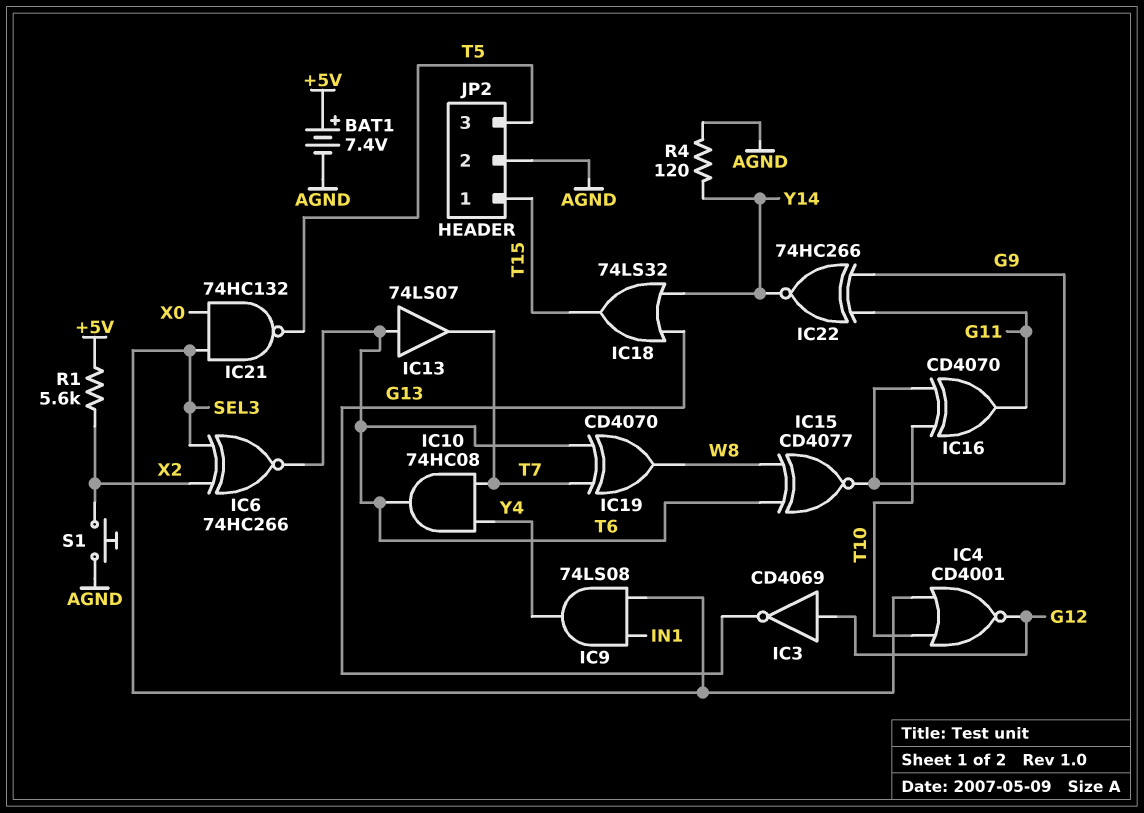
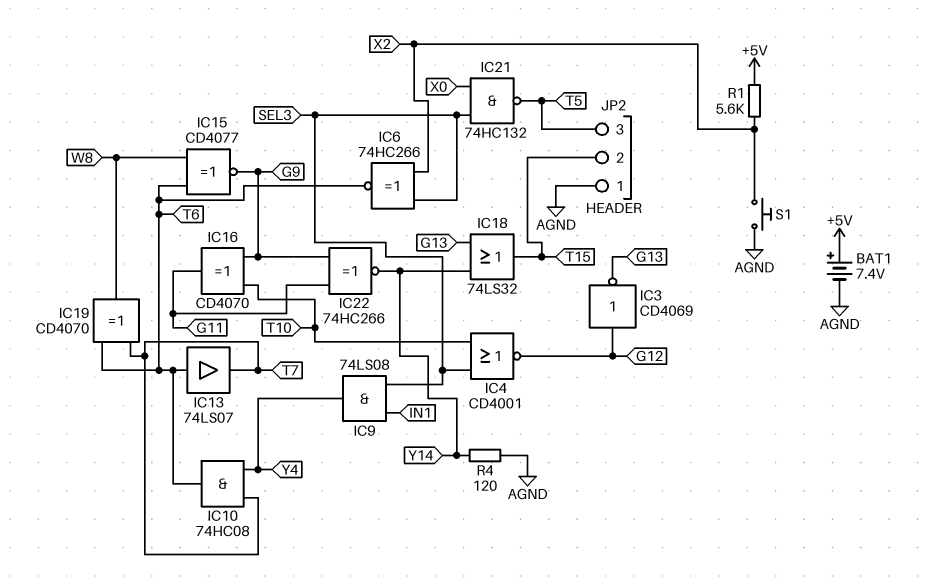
JP2 pin 1: T15 -> AGND
JP2 pin 2: AGND -> T15

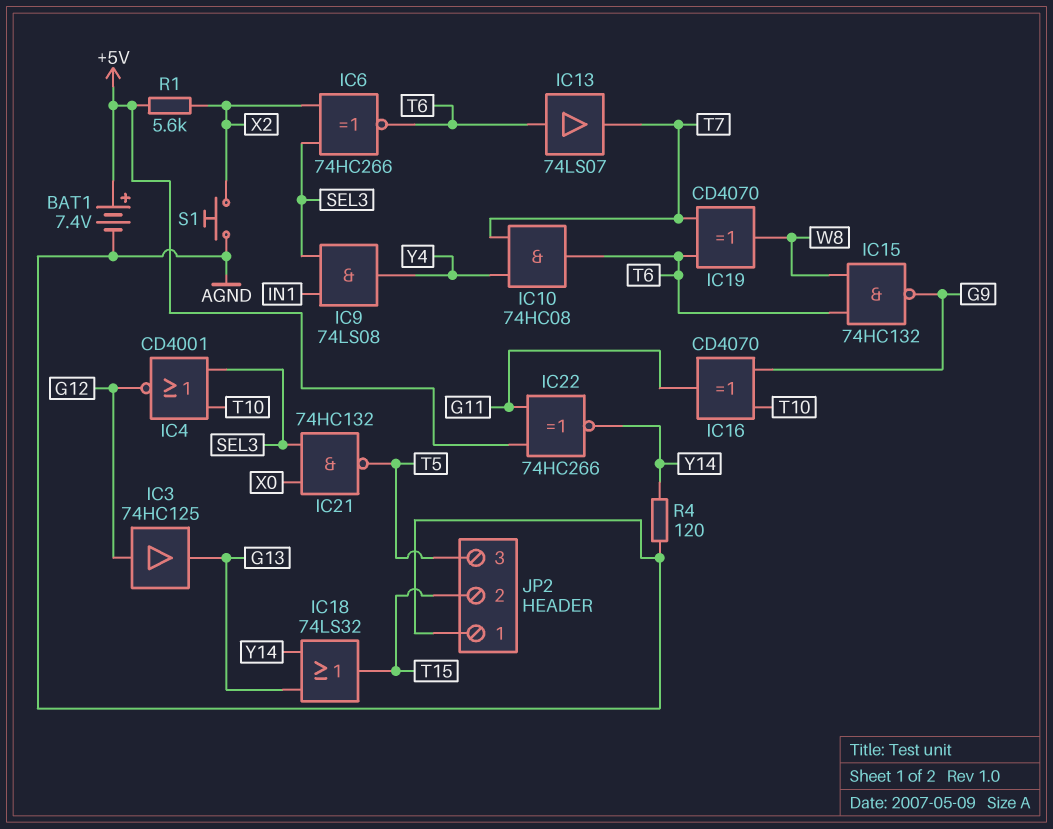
IC3: NOT CD4069 (in G12, out G13) -> buffer 74HC125 (in G12, out G13)
IC15: XNOR CD4077 (in T6, in W8, out G9) -> NAND 74HC132 (in T6, in W8, out G9)
IC22: XNOR 74HC266 (in G9, in G11, out Y14) -> XNOR 74HC266 (in +5V, in G11, out Y14)

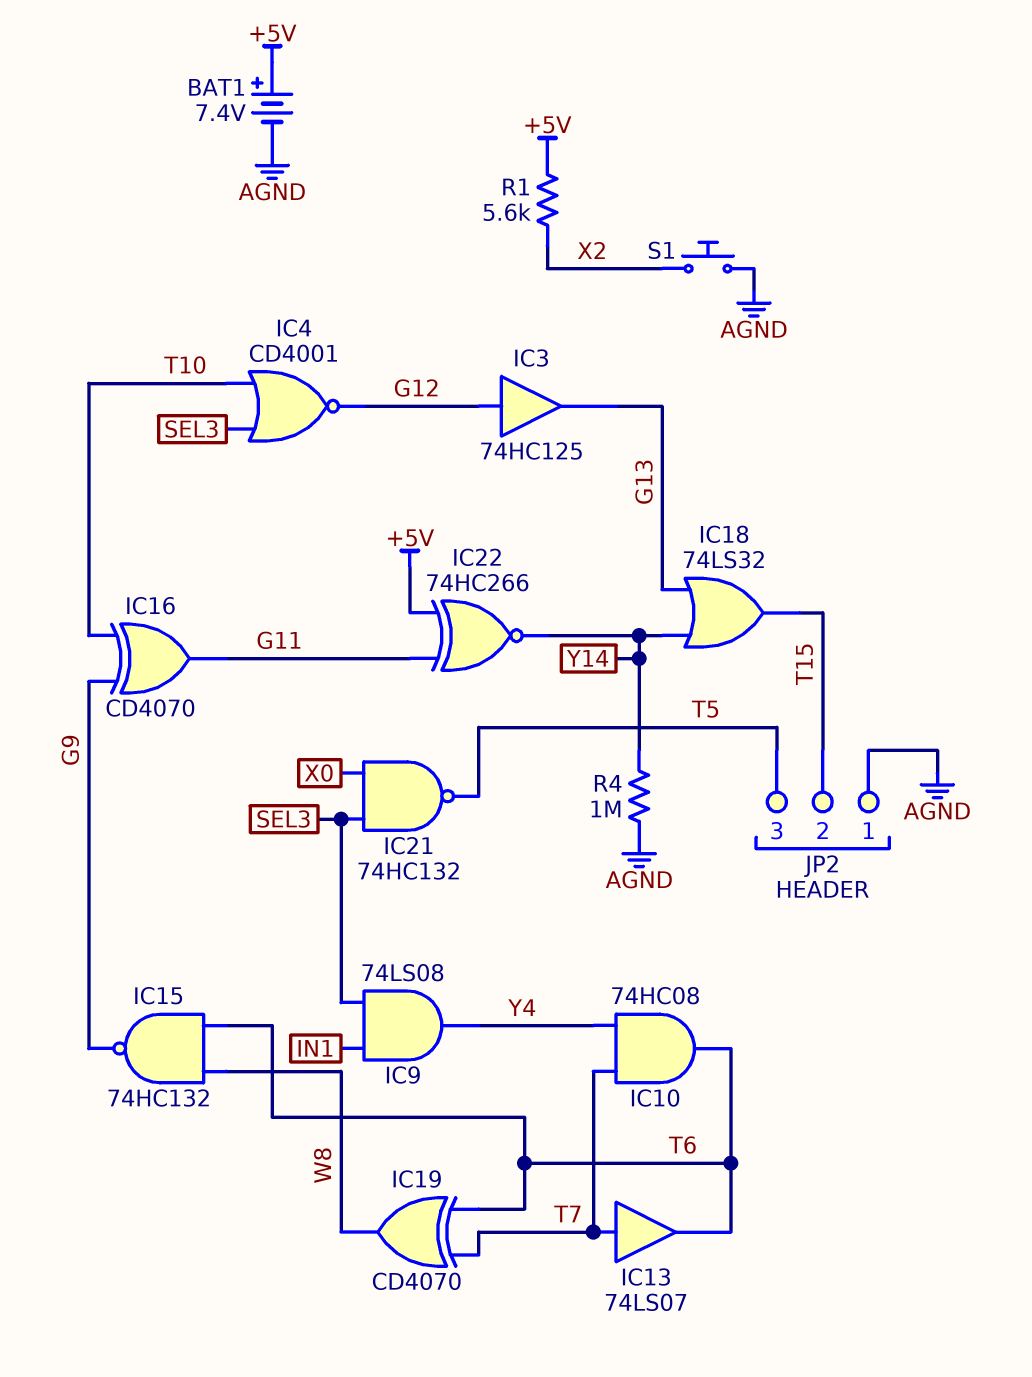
IC6: XNOR 74HC266 (in SEL3, in X2, out T6) -> none
IC13: buffer 74LS07 (in T6, out T7) -> buffer 74LS07 (in T7, out T6)
R4: 120 (AGND, Y14) -> 1M (AGND, Y14)

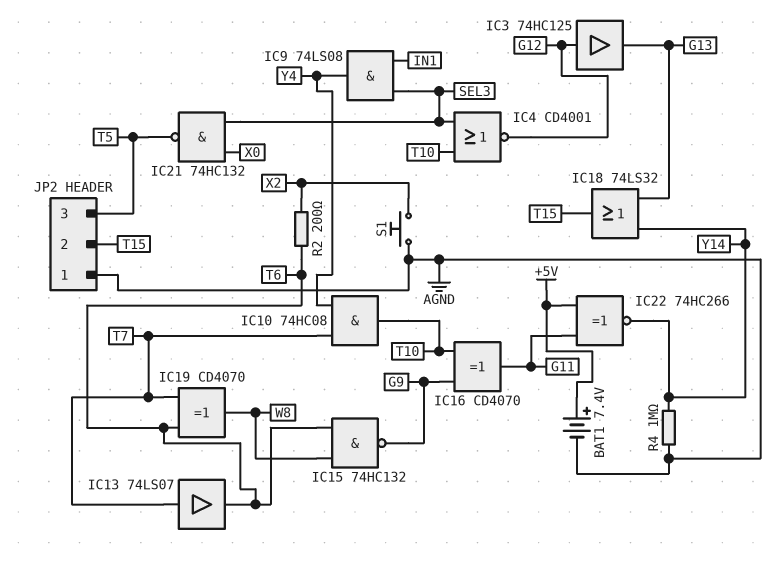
IC10: AND 74HC08 (in T7, in Y4, out T6) -> AND 74HC08 (in T7, in Y4, out T10)
R1: 5.6k (+5V, X2) -> none
R2: none -> 200 (T6, X2)

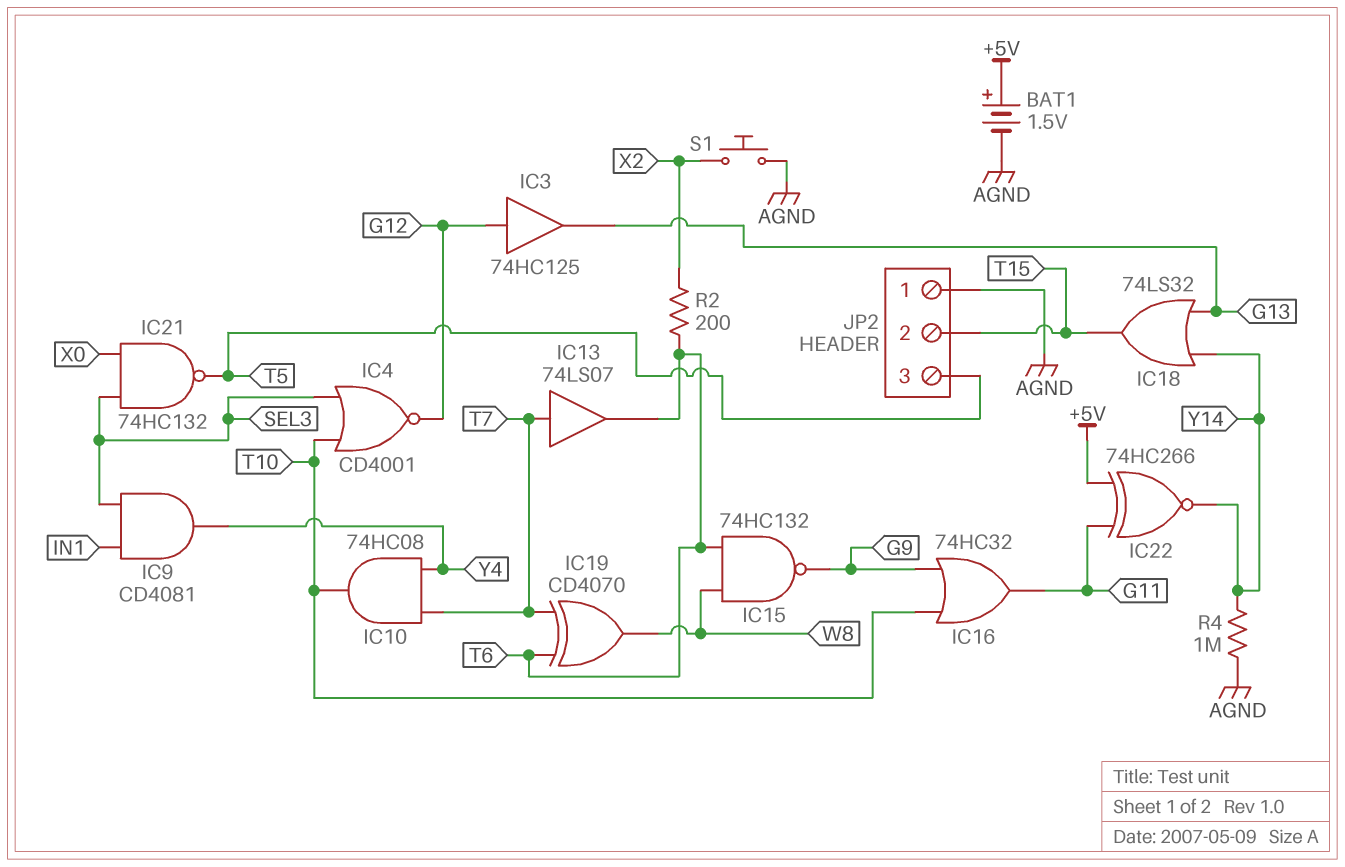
BAT1: 7.4V (plus +5V, minus AGND) -> 1.5V (plus +5V, minus AGND)
IC9: AND 74LS08 (in IN1, in SEL3, out Y4) -> AND CD4081 (in IN1, in SEL3, out Y4)
IC16: XOR CD4070 (in G9, in T10, out G11) -> OR 74HC32 (in G9, in T10, out G11)

